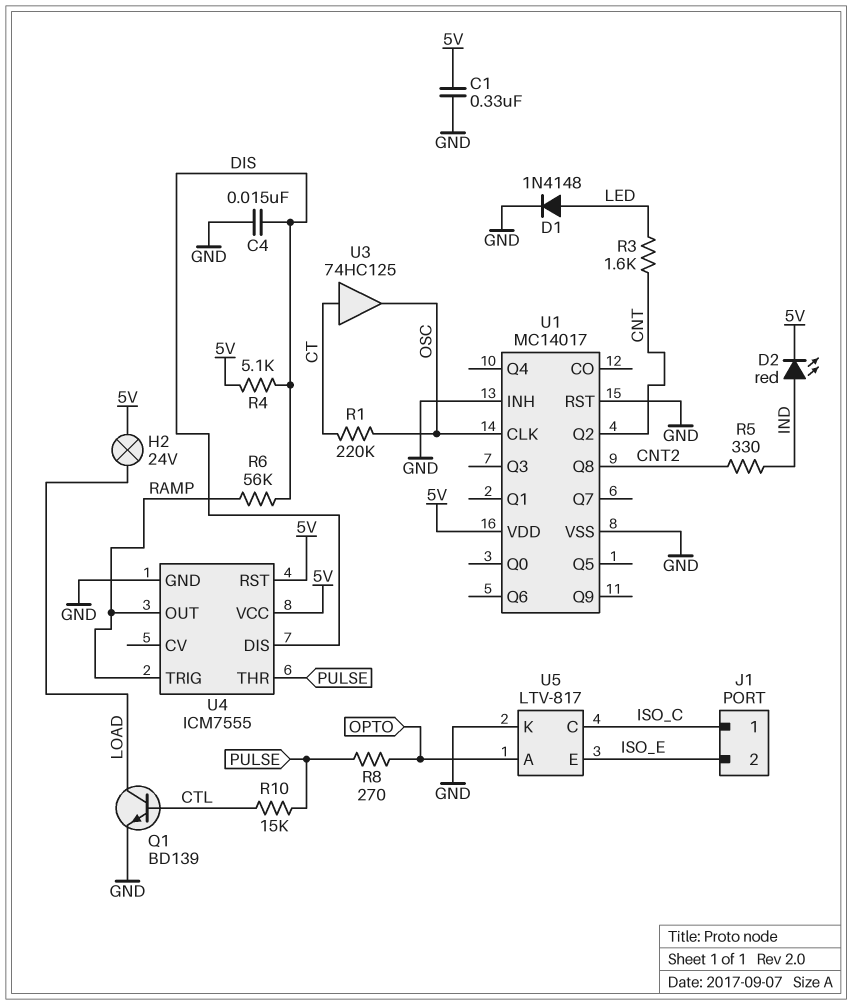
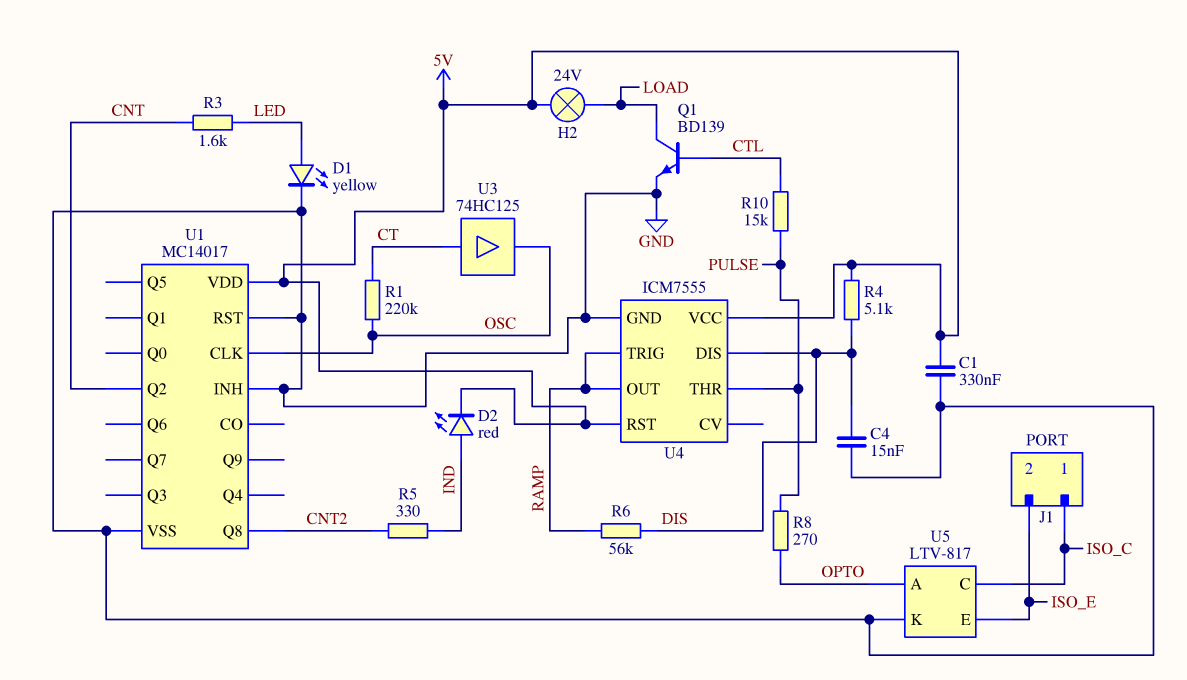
D1: diode 1N4148 (A LED, K GND) -> LED yellow (A LED, K GND)

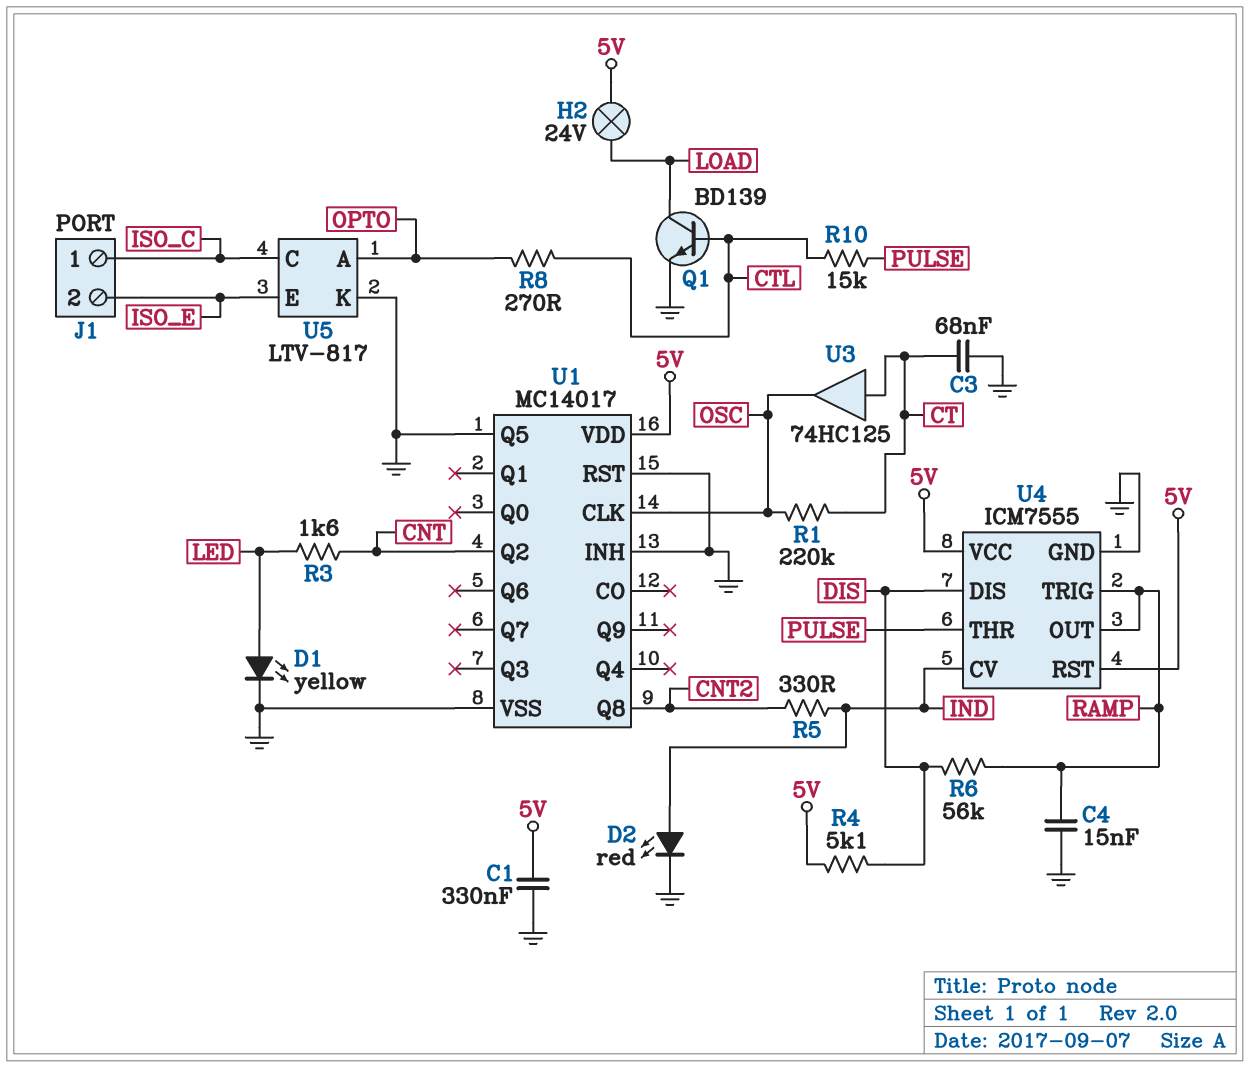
C3: none -> 68nF (CT, GND)
C4: 15nF (DIS, GND) -> 15nF (GND, RAMP)
D2: LED red (A IND, K 5V) -> LED red (A IND, K GND)
R8: 270 (OPTO, PULSE) -> 270 (CTL, OPTO)
U1 pin Q5: none -> GND
U4 pin CV: none -> IND

